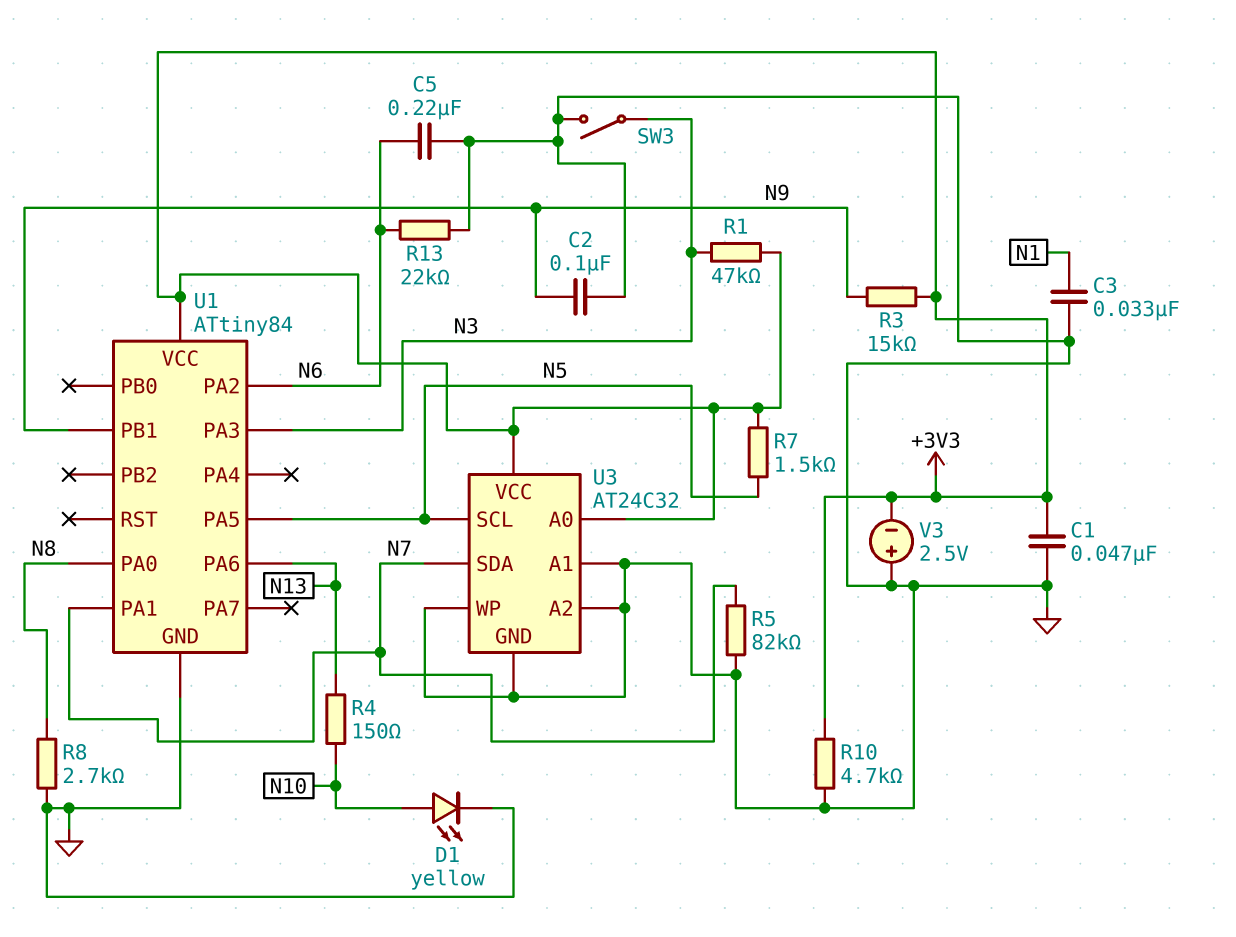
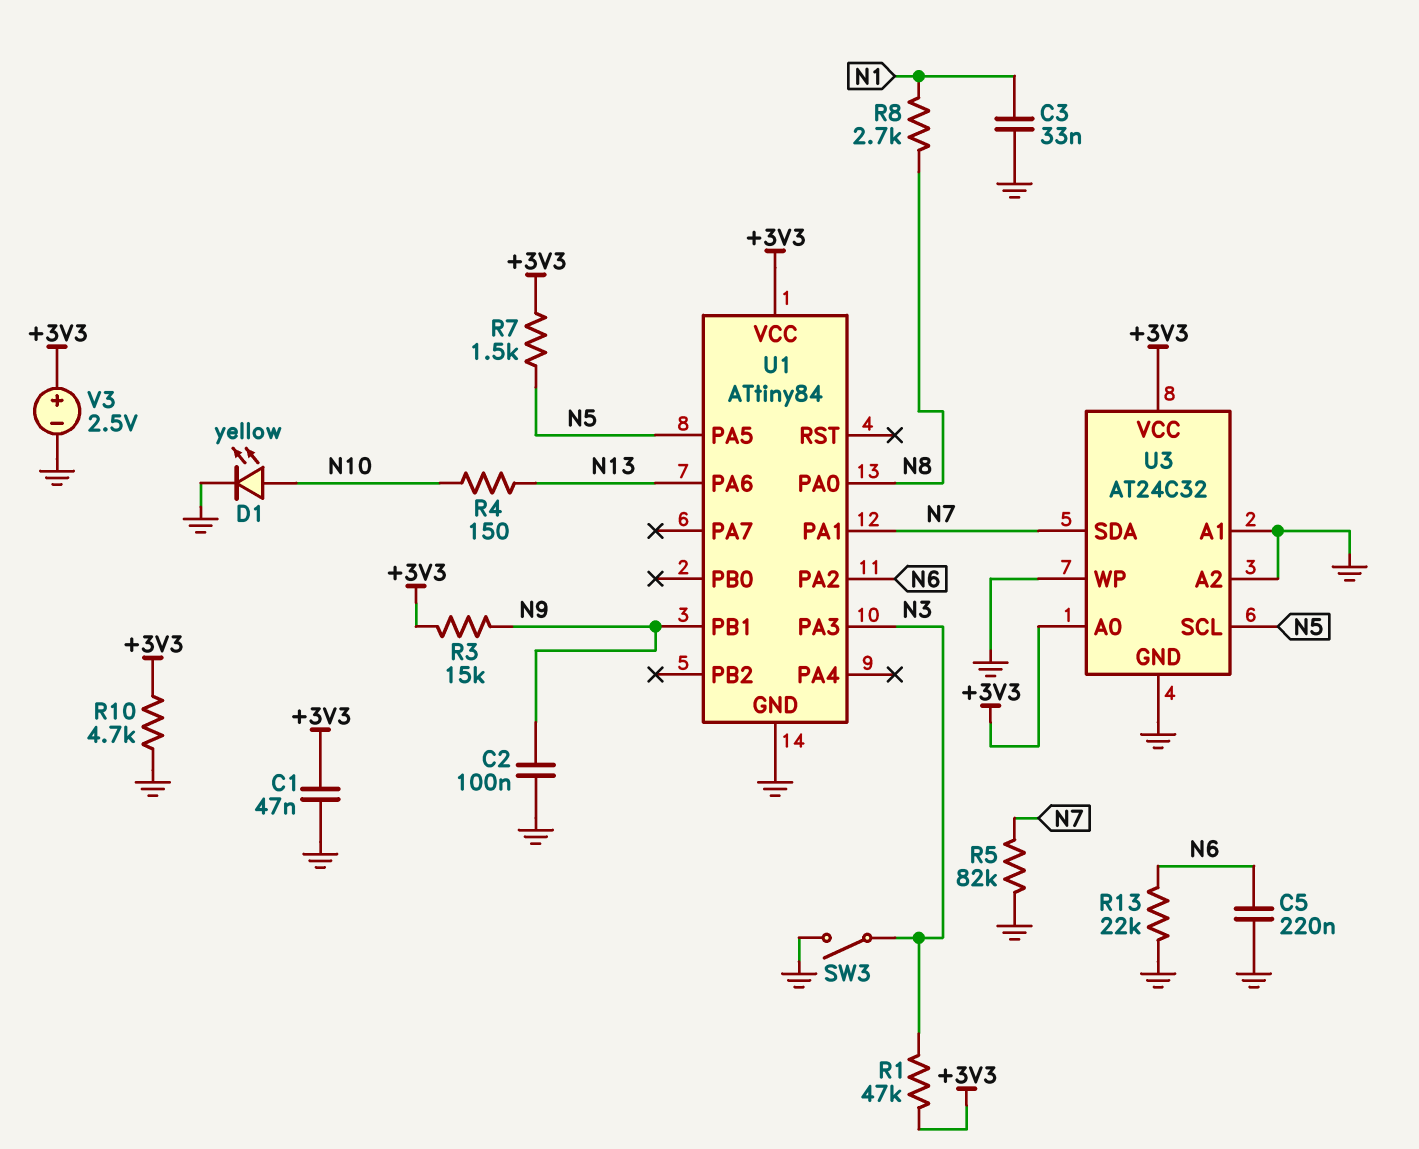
R8: 2.7k (GND, N8) -> 2.7k (N1, N8)
V3: 2.5V (plus GND, minus +3V3) -> 2.5V (plus +3V3, minus GND)

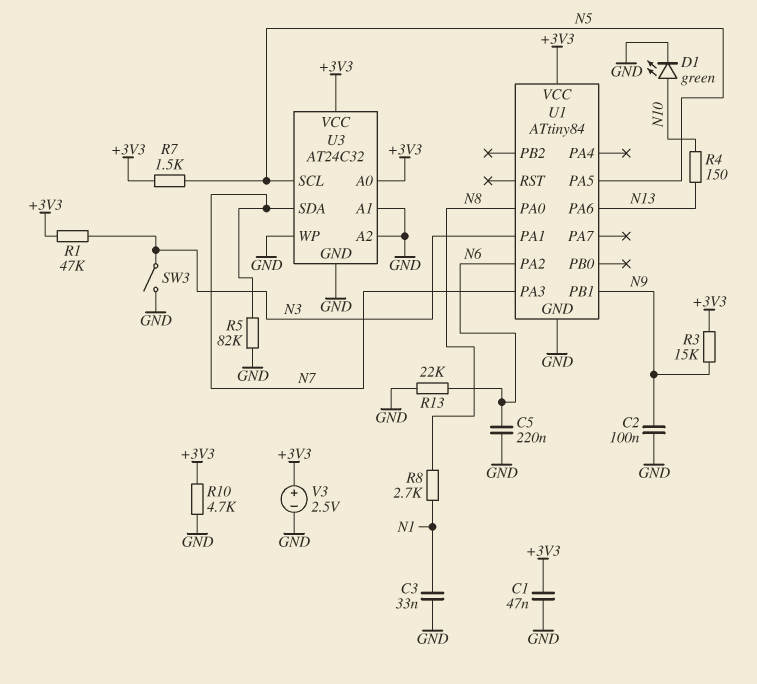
D1: LED yellow (A N10, K GND) -> LED green (A N10, K GND)
U1 pin PA1: N7 -> N3
U1 pin PA3: N3 -> N7

